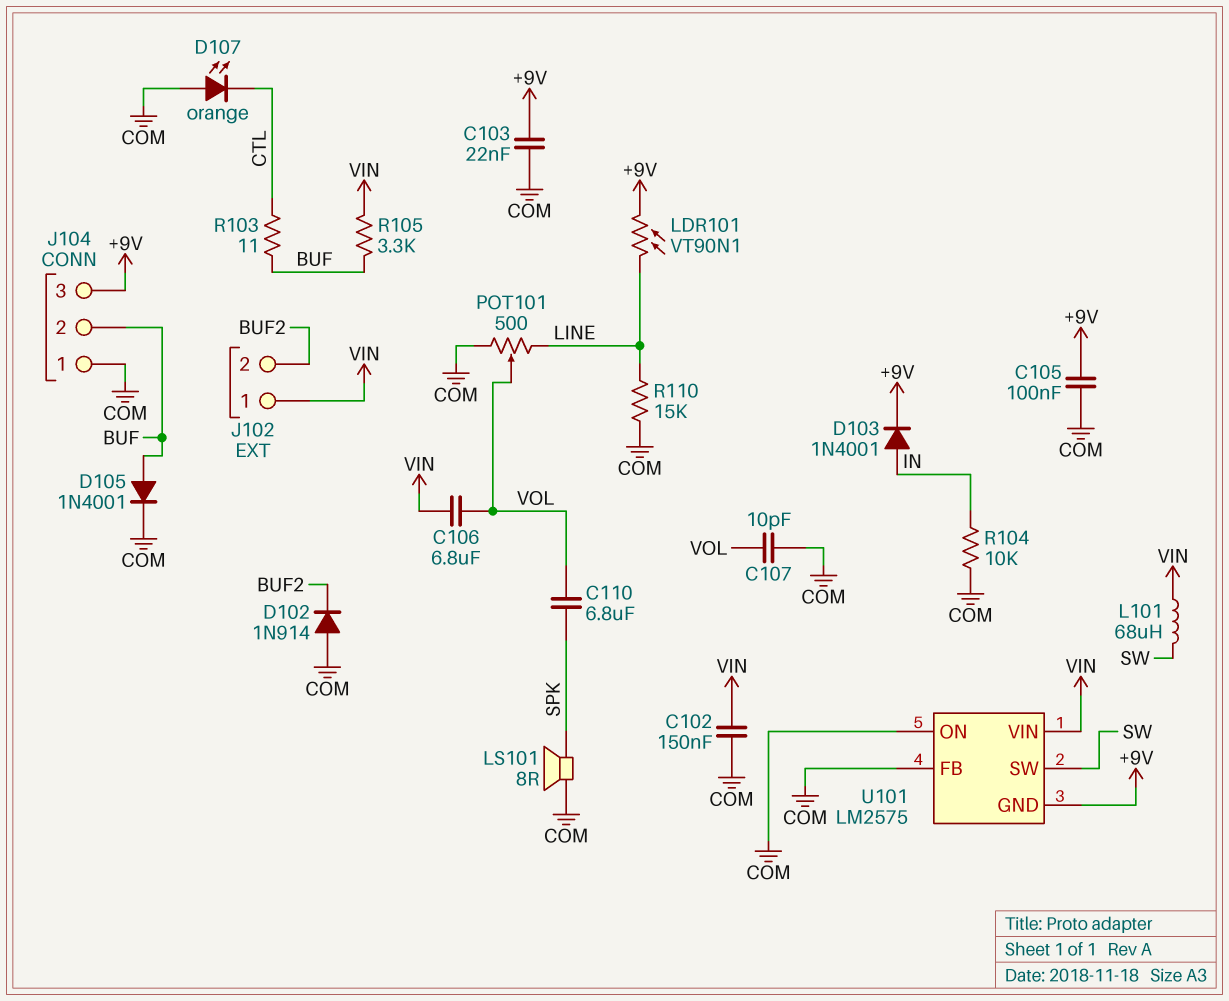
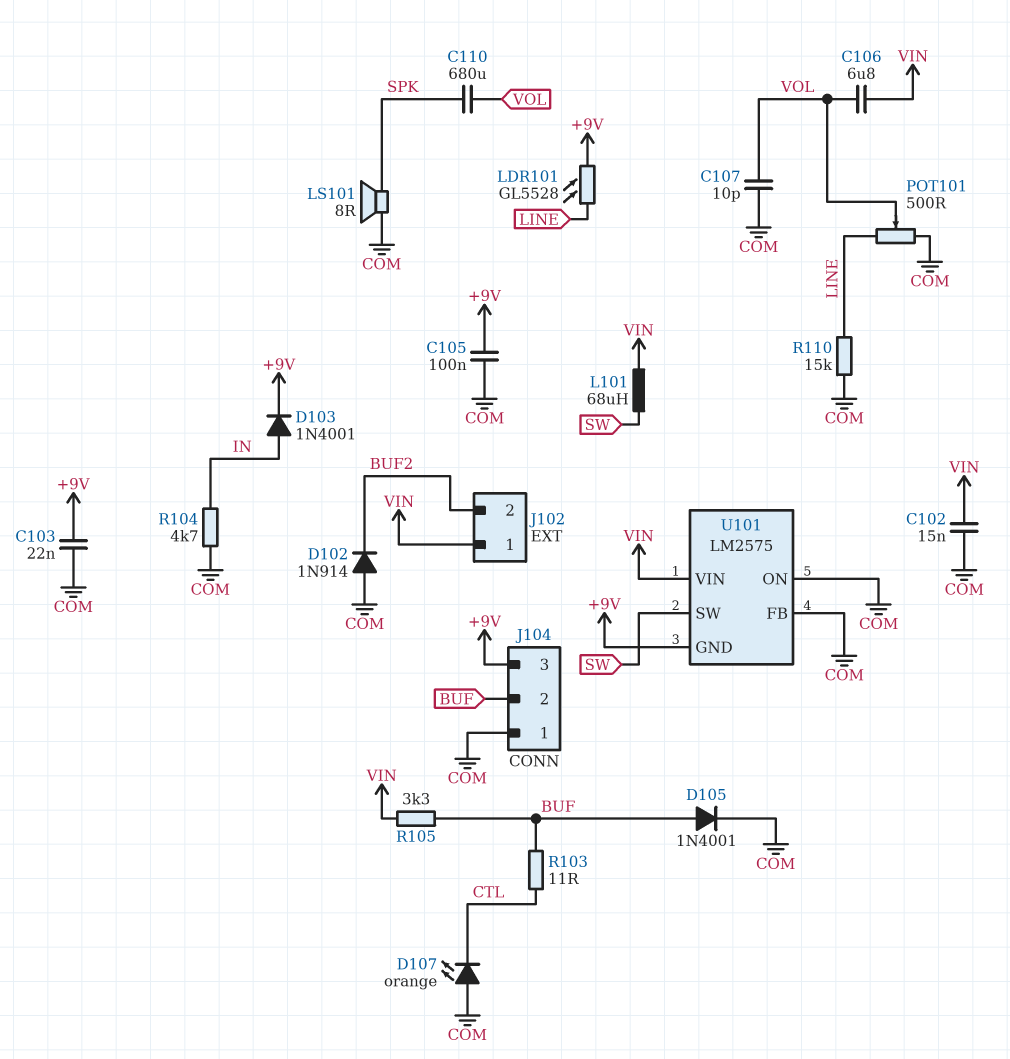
C102: 150nF (COM, VIN) -> 15nF (COM, VIN)
C110: 6.8uF (SPK, VOL) -> 680uF (SPK, VOL)
LDR101: VT90N1 (+9V, LINE) -> GL5528 (+9V, LINE)
R104: 10k (COM, IN) -> 4.7k (COM, IN)

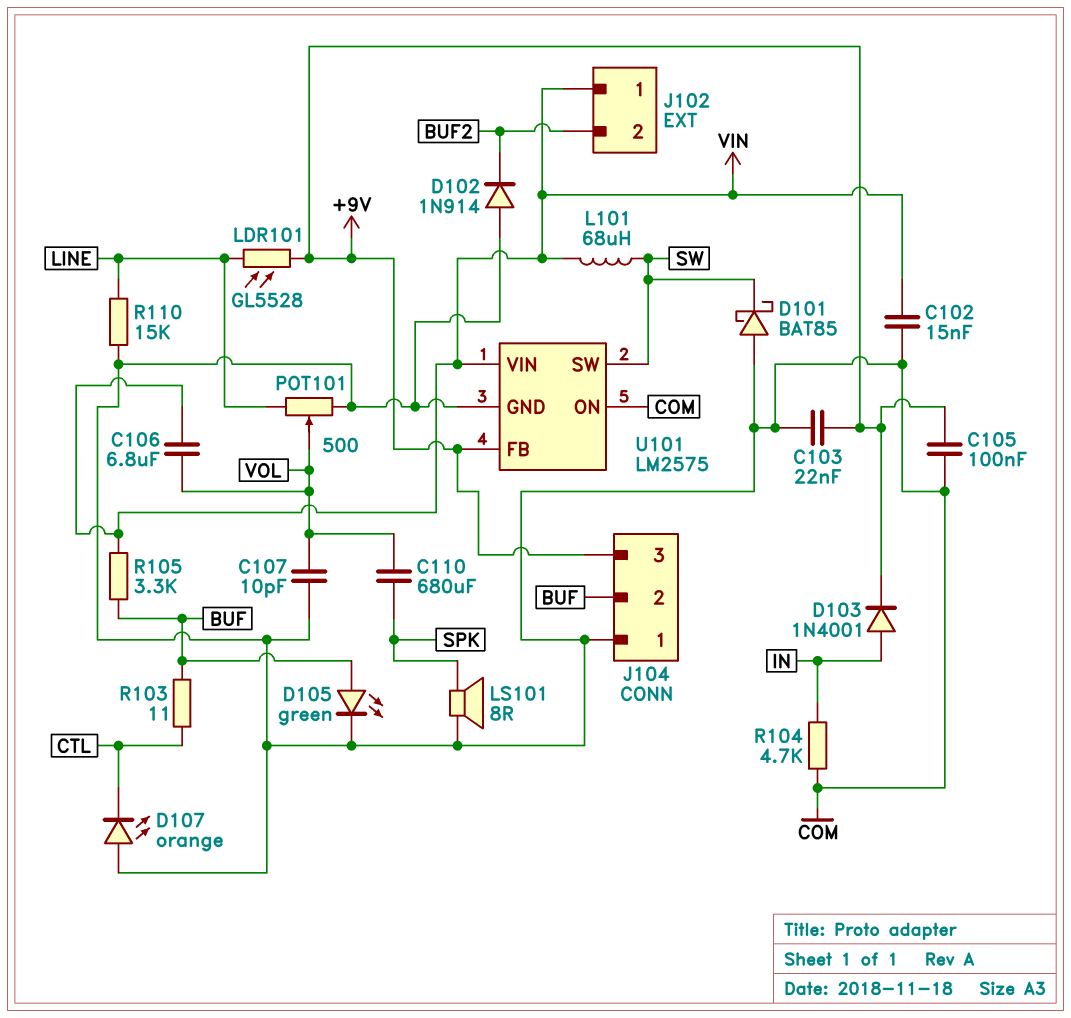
D101: none -> schottky BAT85 (A COM, K SW)
D105: diode 1N4001 (A BUF, K COM) -> LED green (A BUF, K COM)
U101 pin FB: COM -> +9V
U101 pin GND: +9V -> COM

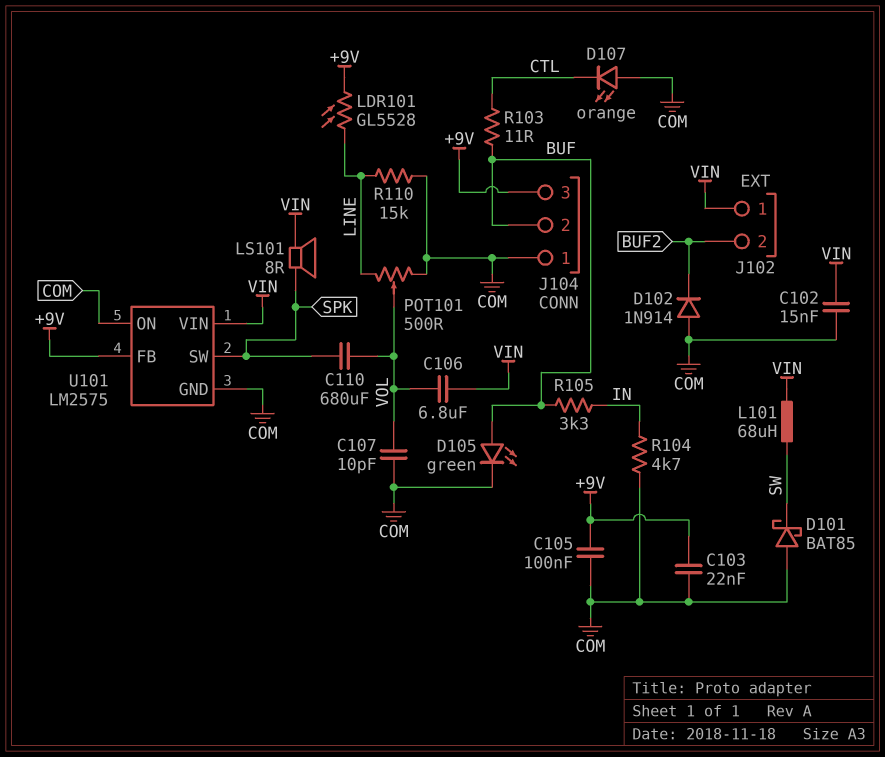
D103: diode 1N4001 (A IN, K +9V) -> none
LS101: speaker 8R (COM, SPK) -> speaker 8R (SPK, VIN)
R105: 3.3k (BUF, VIN) -> 3.3k (BUF, IN)
U101 pin SW: SW -> SPK

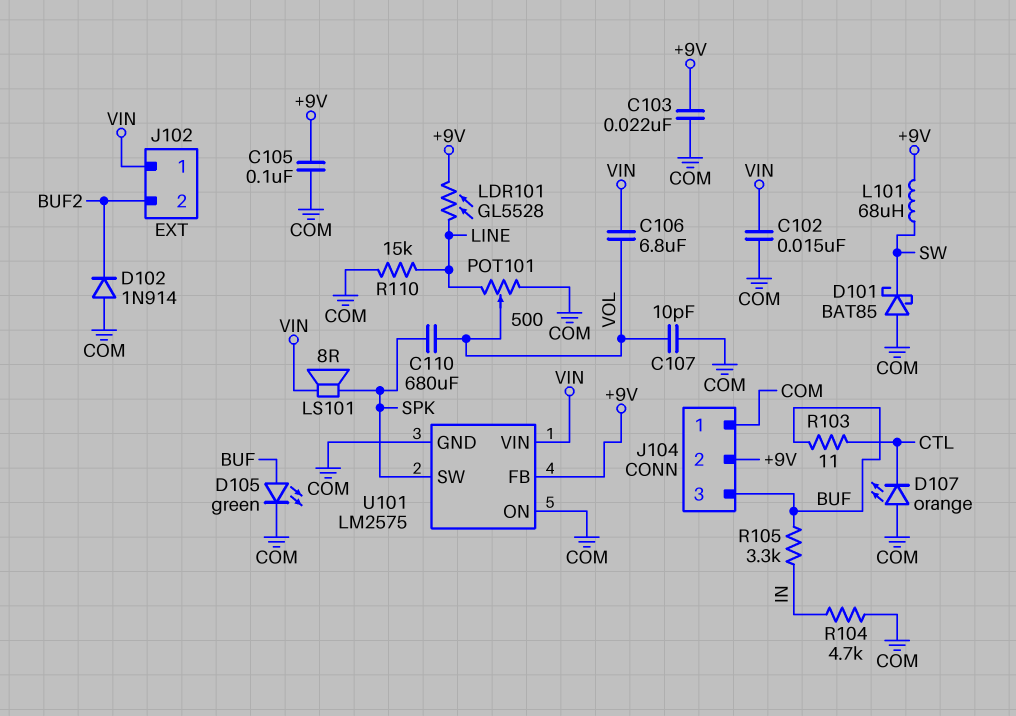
J104 pin 2: BUF -> +9V
J104 pin 3: +9V -> BUF
L101: 68uH (SW, VIN) -> 68uH (+9V, SW)

